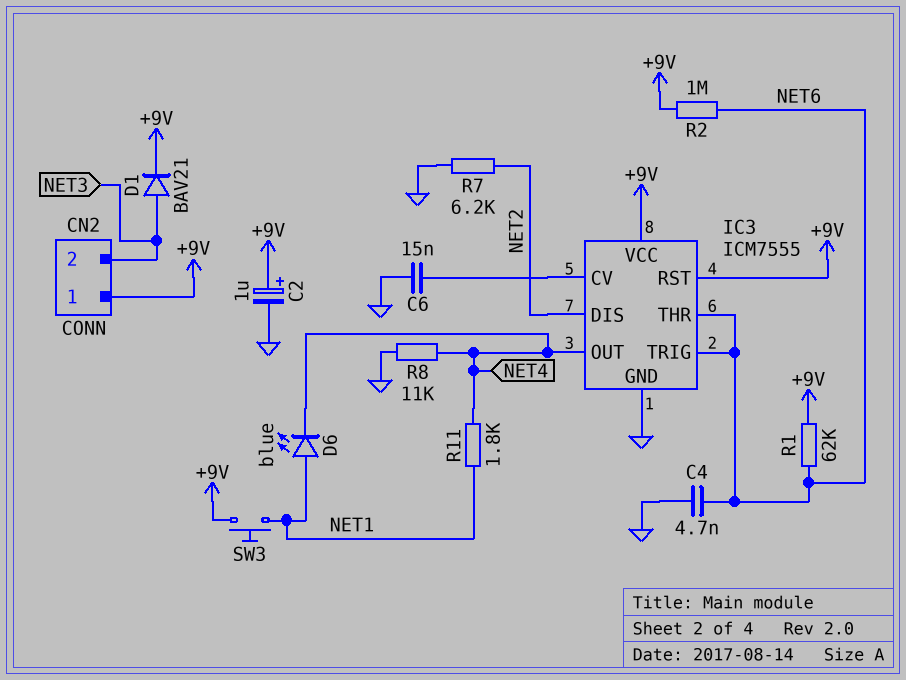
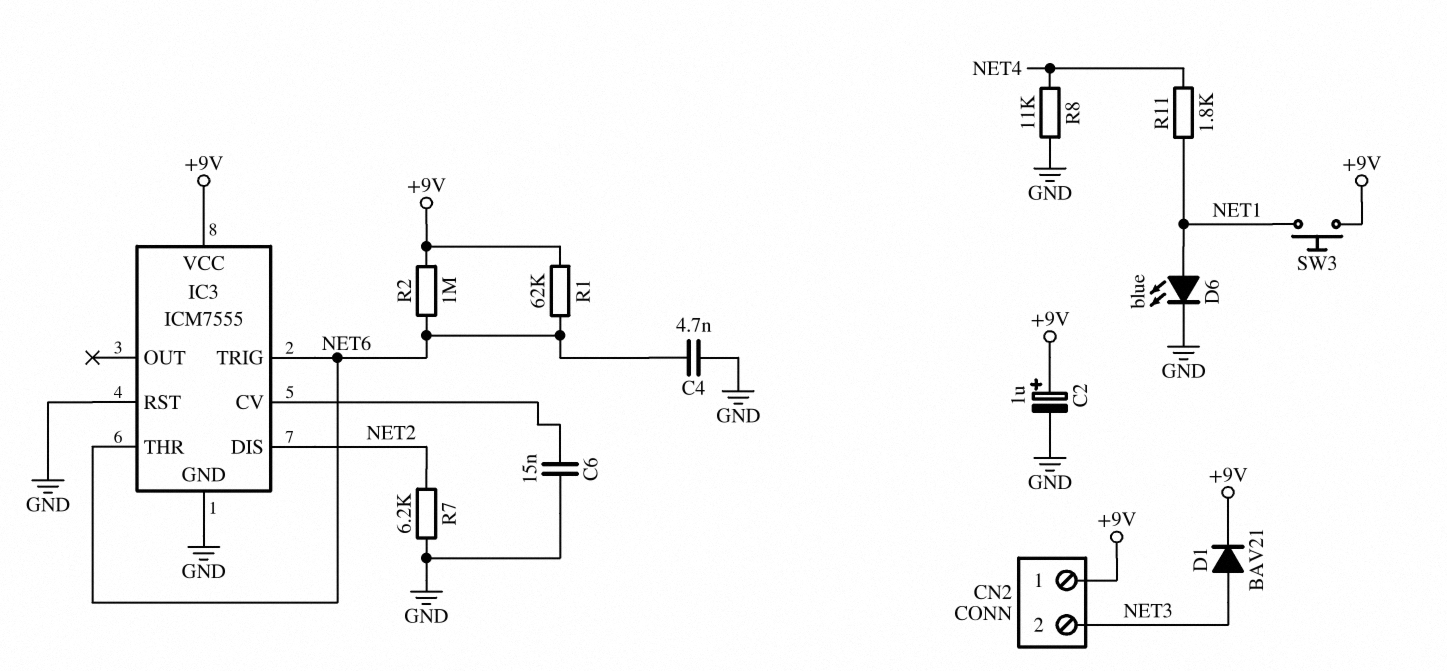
D6: LED blue (A NET1, K NET4) -> LED blue (A NET1, K GND)
IC3 pin OUT: NET4 -> none
IC3 pin RST: +9V -> GND

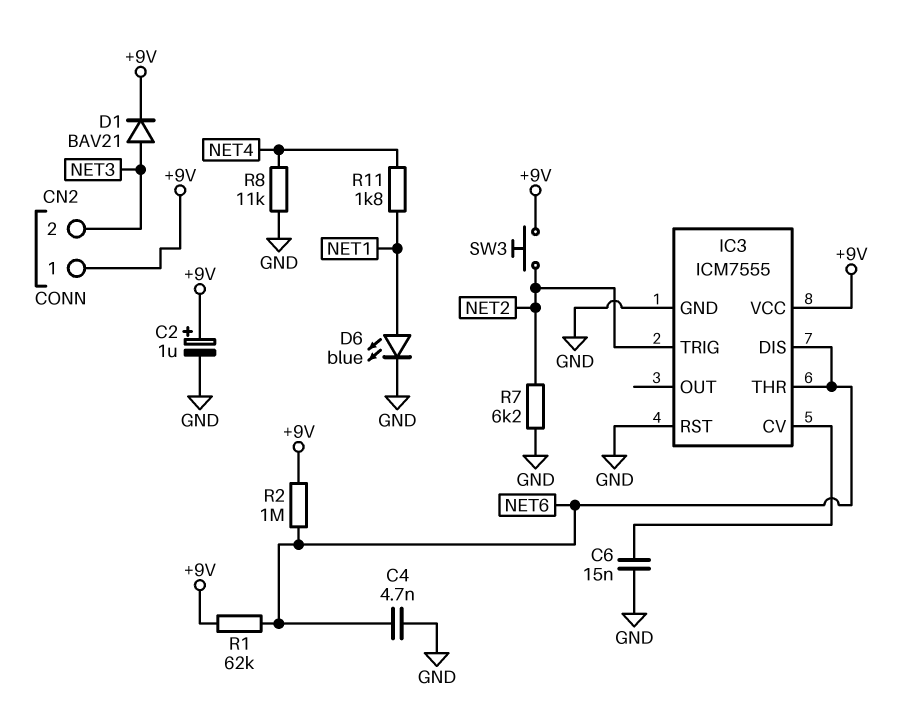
IC3 pin DIS: NET2 -> NET6
IC3 pin TRIG: NET6 -> NET2
SW3: button (+9V, NET1) -> button (+9V, NET2)

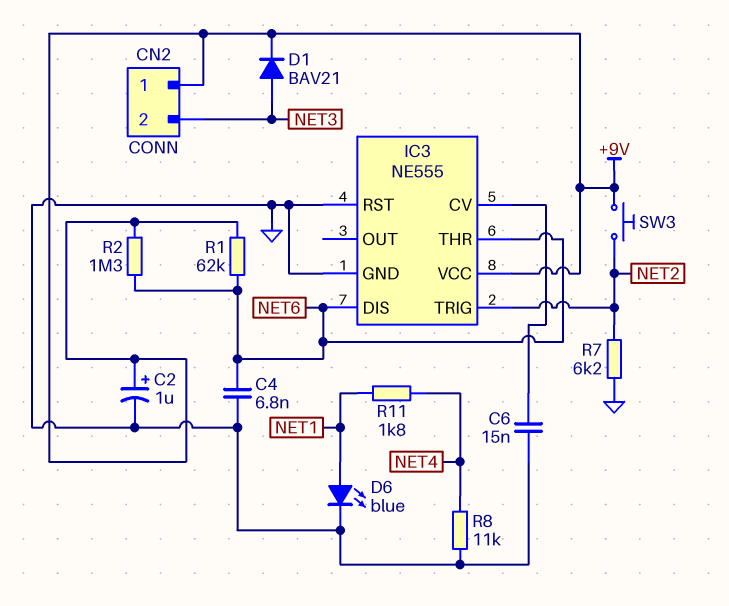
C4: 4.7nF (GND, NET6) -> 6.8nF (GND, NET6)
IC3: ICM7555 -> NE555
R2: 1M (+9V, NET6) -> 1.3M (+9V, NET6)

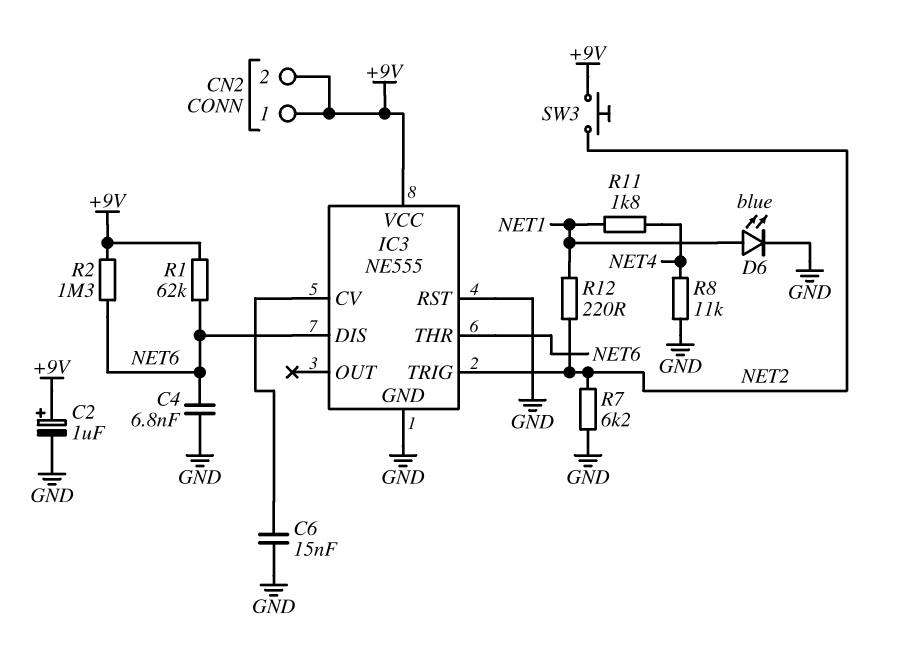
CN2 pin 2: NET3 -> +9V
D1: diode BAV21 (A NET3, K +9V) -> none
R12: none -> 220 (NET1, NET2)

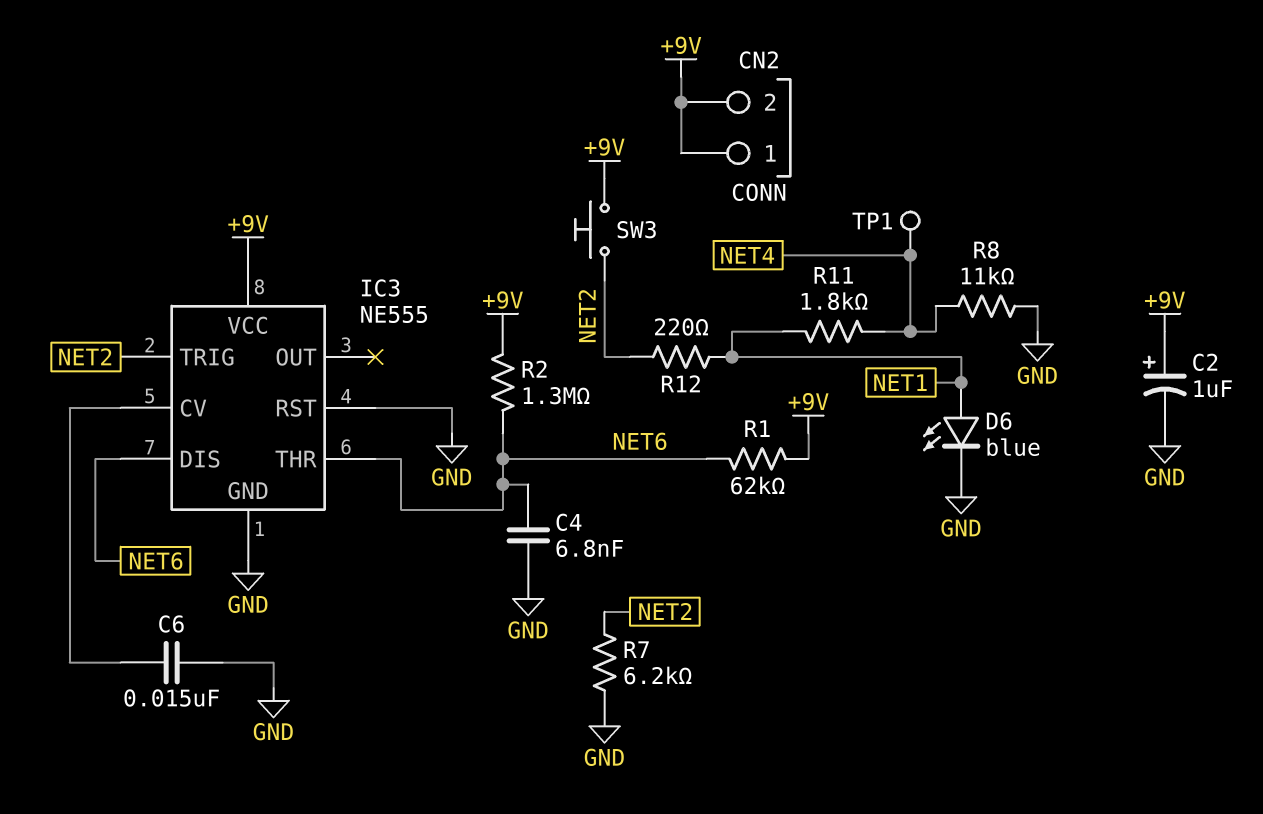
TP1: none -> test point (NET4)

